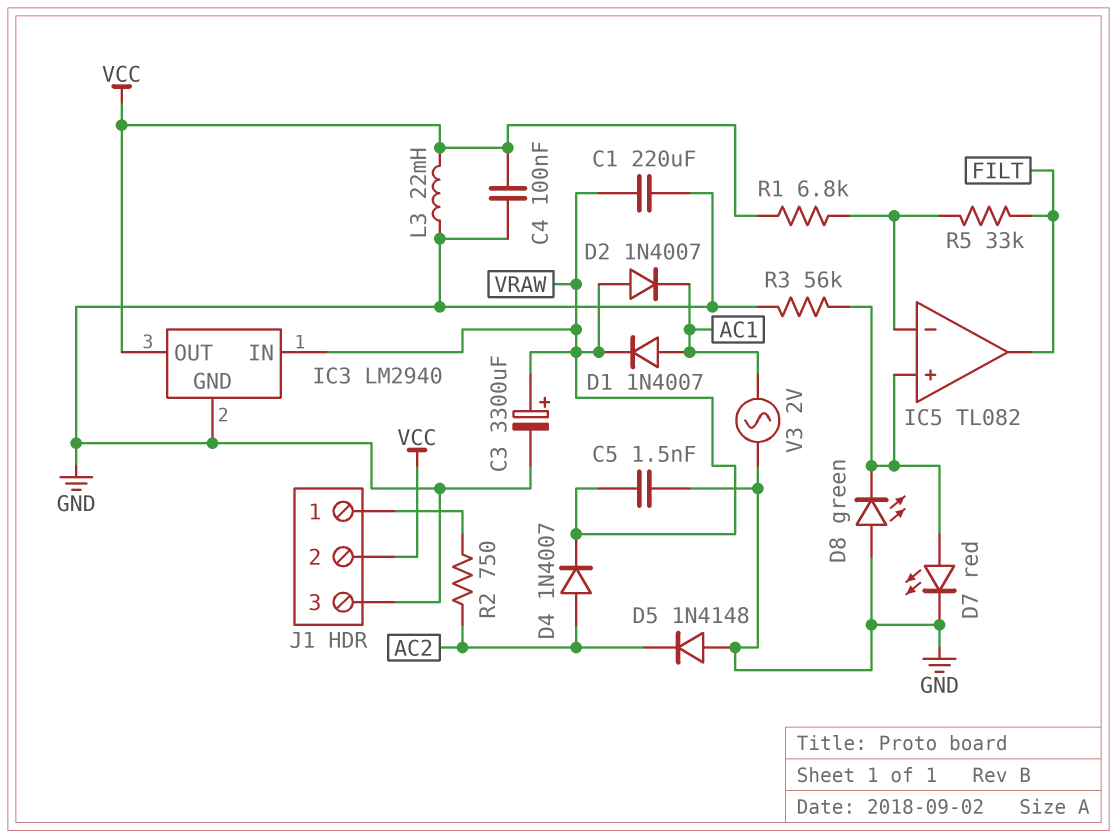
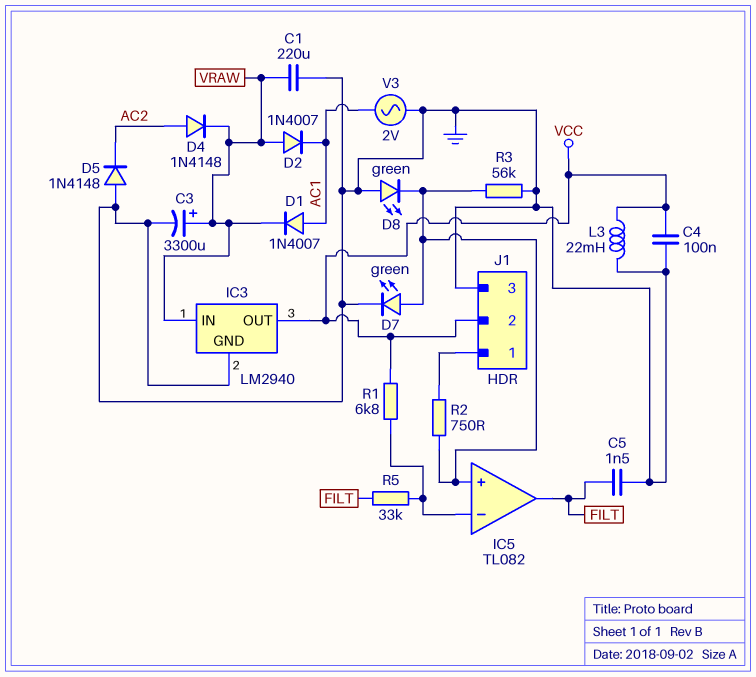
C5: 1.5nF (GND, VRAW) -> 1.5nF (FILT, GND)
D4: diode 1N4007 (A AC2, K VRAW) -> diode 1N4148 (A AC2, K VRAW)
D7: LED red (A IC5/in+, K GND) -> LED green (A IC5/in+, K GND)
R2: 750 (AC2, J1/1) -> 750 (IC5/in+, J1/1)

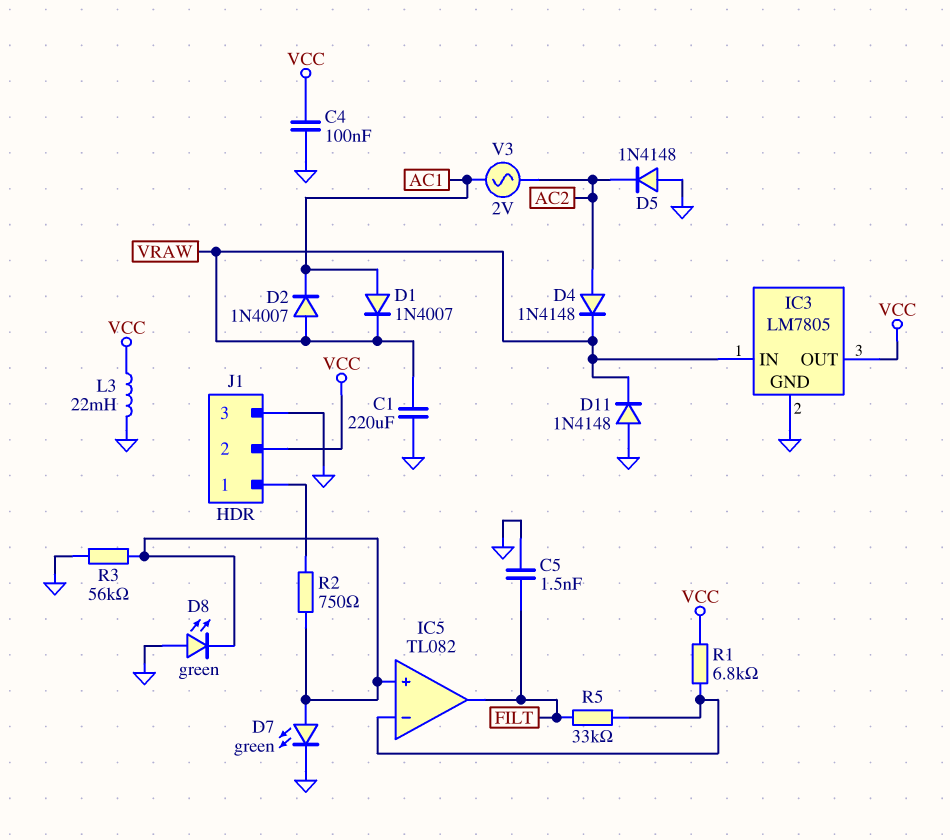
C3: 3300uF (plus VRAW, minus GND) -> none
D11: none -> diode 1N4148 (A GND, K VRAW)
IC3: LM2940 -> LM7805
V3: AC 2V (AC1, GND) -> AC 2V (AC1, AC2)

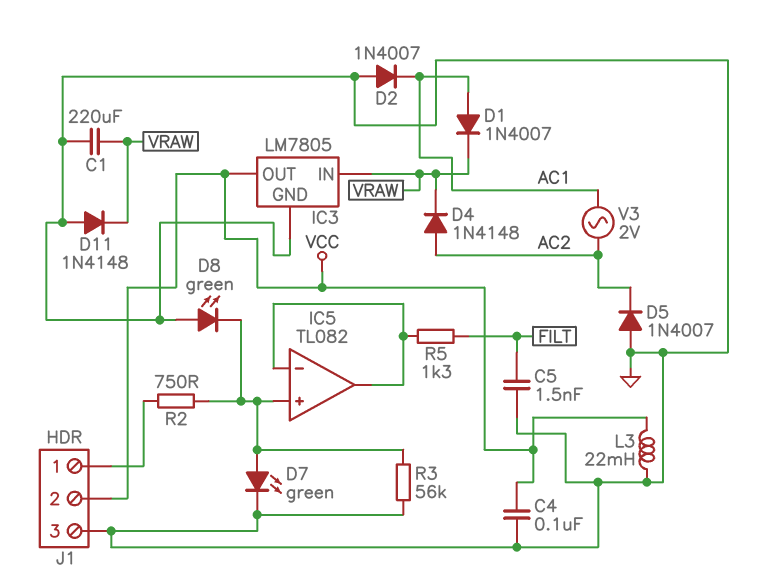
D2: diode 1N4007 (A VRAW, K AC1) -> diode 1N4007 (A GND, K AC1)
D5: diode 1N4148 (A GND, K AC2) -> diode 1N4007 (A GND, K AC2)
IC5 pin out: FILT -> IC5/in-
R1: 6.8k (IC5/in-, VCC) -> none
R5: 33k (FILT, IC5/in-) -> 1.3k (FILT, IC5/in-)

